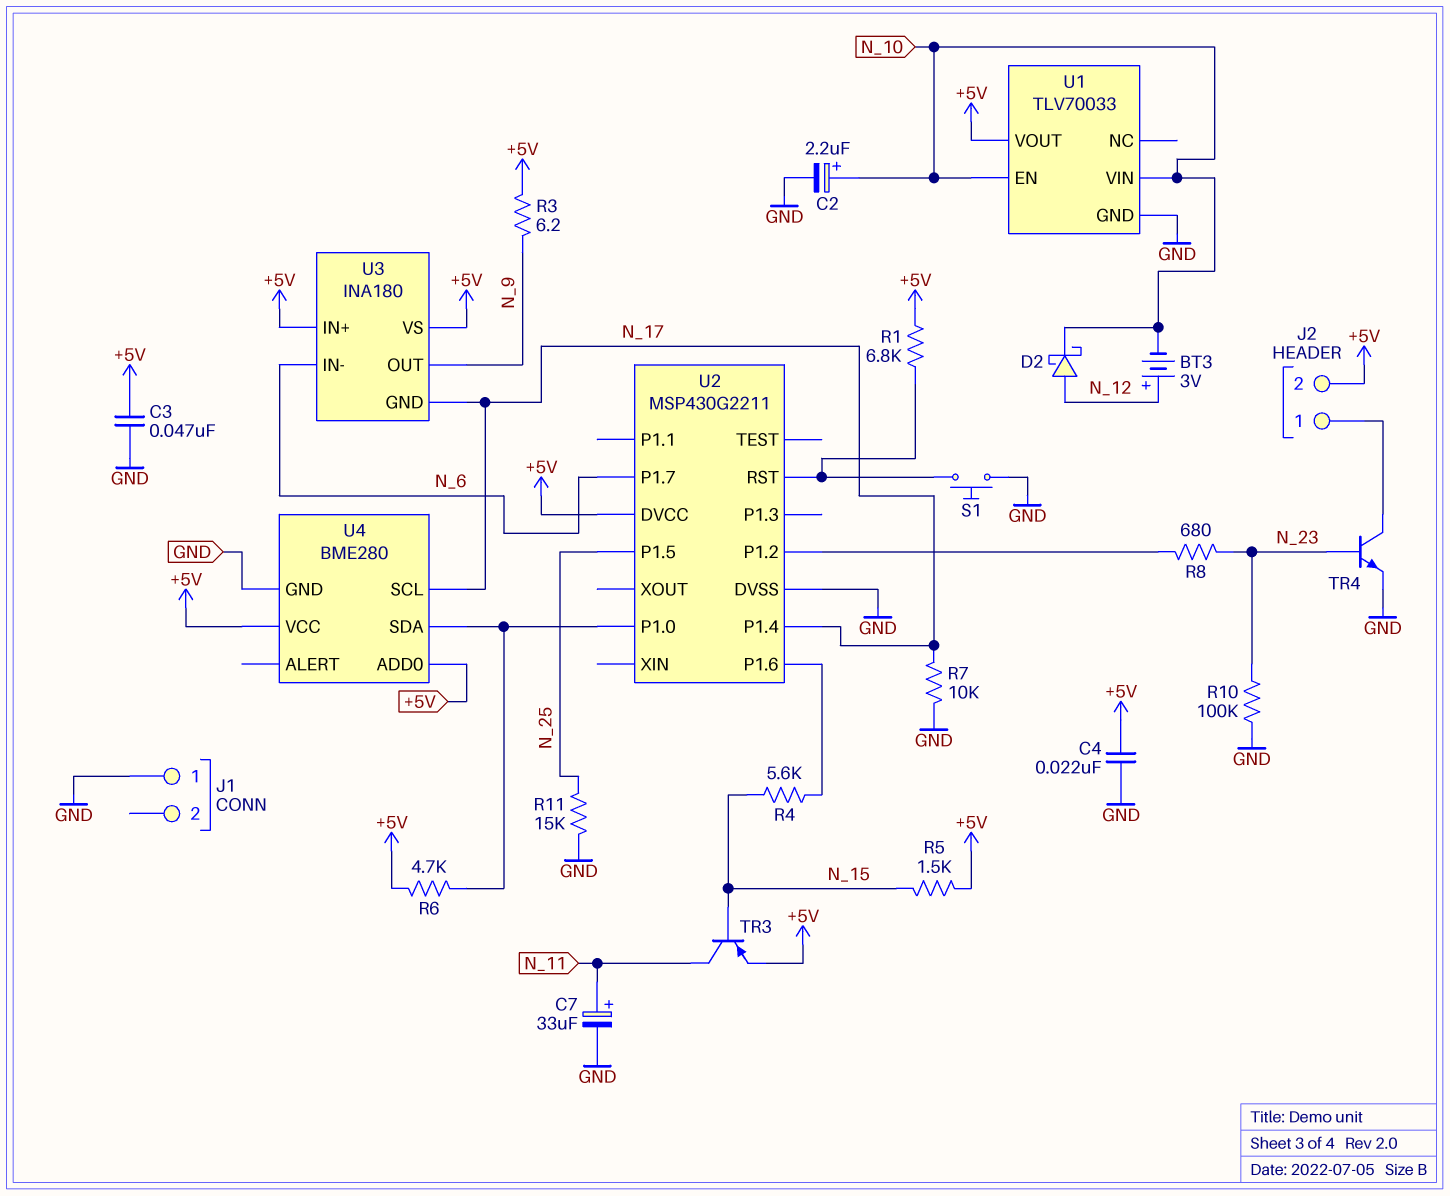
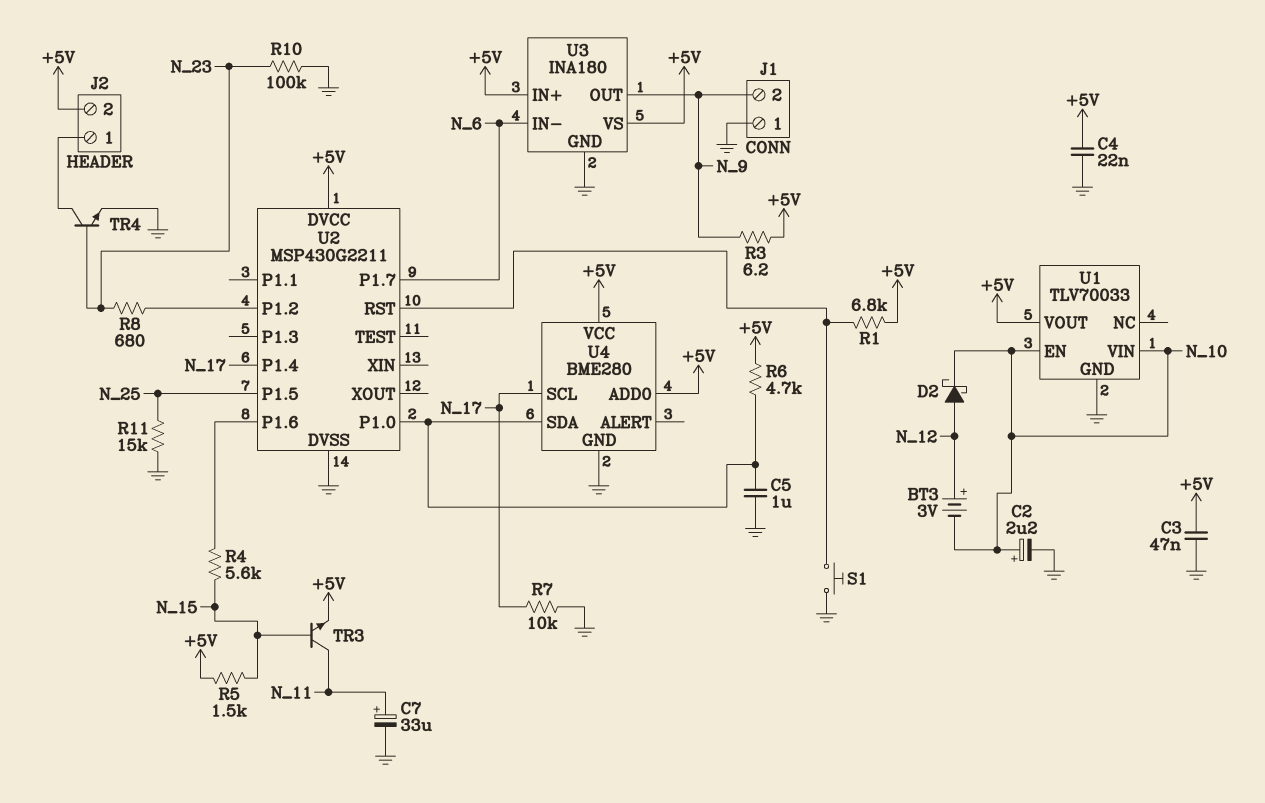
C5: none -> 1uF (GND, U2/P1.0)
J1 pin 2: none -> N_9
TR3: PNP (B N_15, C N_11, E +5V) -> NPN (B N_15, C N_11, E +5V)
U3 pin GND: N_17 -> GND

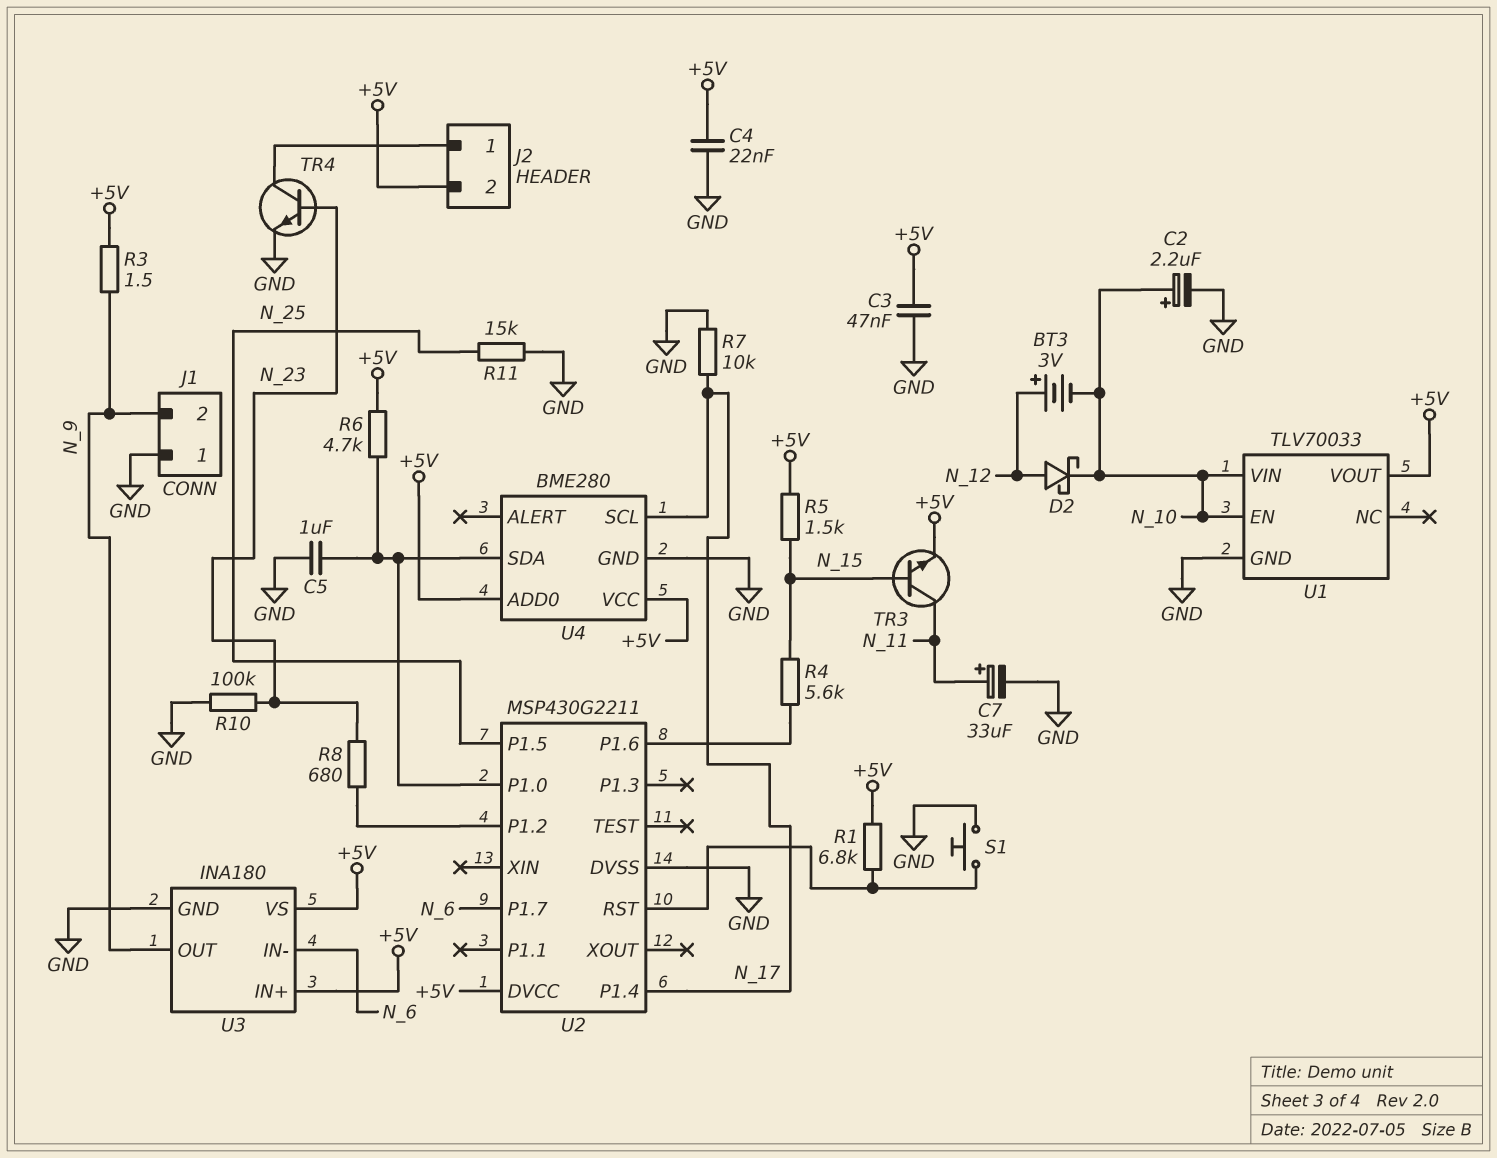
R3: 6.2 (+5V, N_9) -> 1.5 (+5V, N_9)

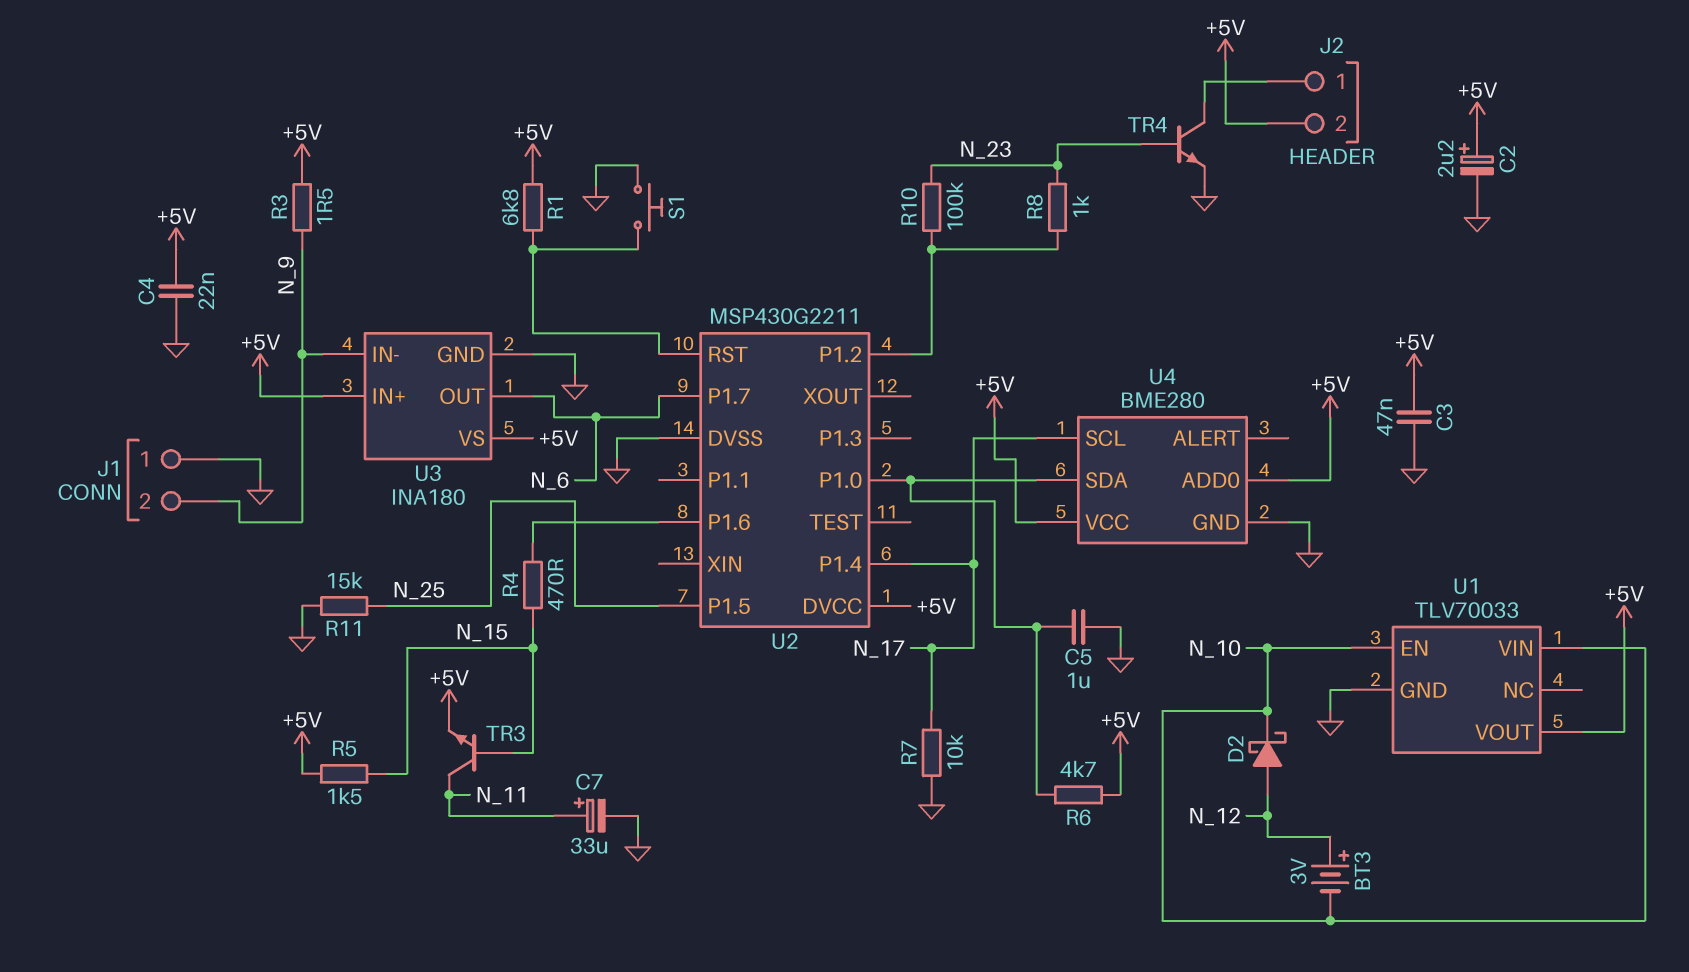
C2: 2.2uF (plus N_10, minus GND) -> 2.2uF (plus +5V, minus GND)
R4: 5.6k (N_15, U2/P1.6) -> 470 (N_15, U2/P1.6)
R8: 680 (N_23, U2/P1.2) -> 1k (N_23, U2/P1.2)
R10: 100k (GND, N_23) -> 100k (N_23, U2/P1.2)
U3 pin IN-: N_6 -> N_9
U3 pin OUT: N_9 -> N_6

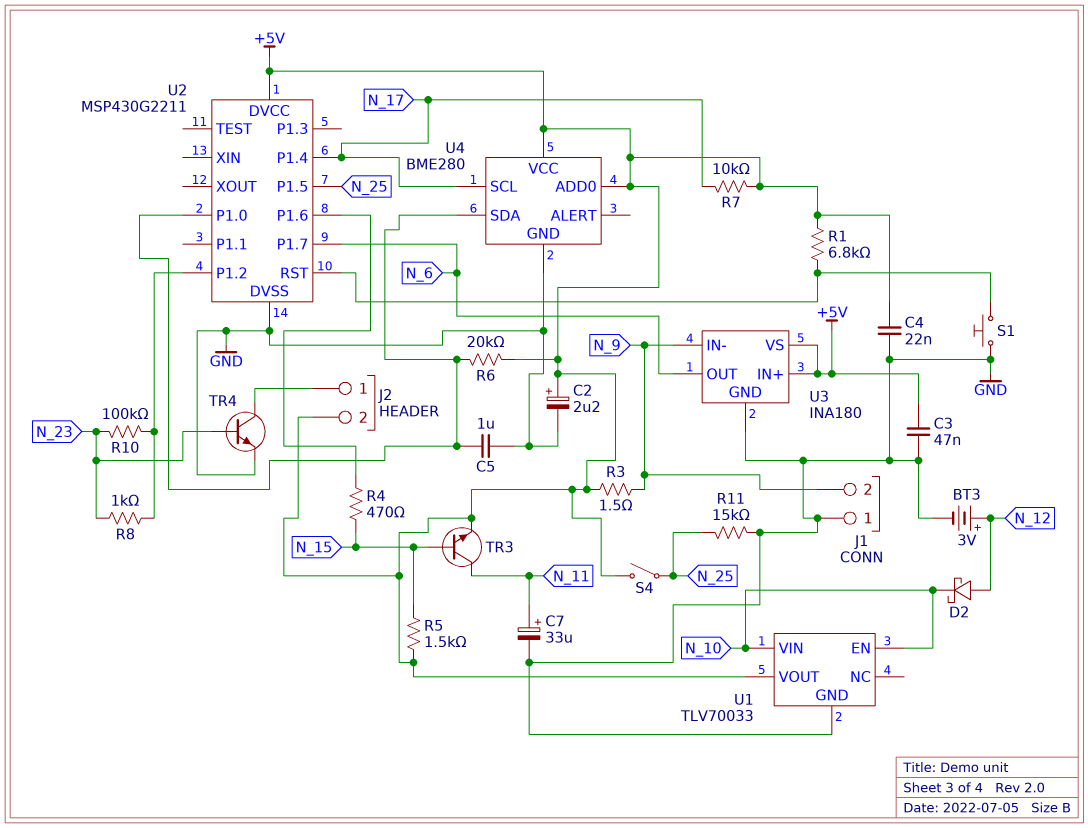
BT3: 3V (plus N_12, minus N_10) -> 3V (plus N_12, minus GND)
R6: 4.7k (+5V, U2/P1.0) -> 20k (+5V, U2/P1.0)
R7: 10k (GND, N_17) -> 10k (+5V, N_17)
S4: none -> switch (+5V, N_25)

